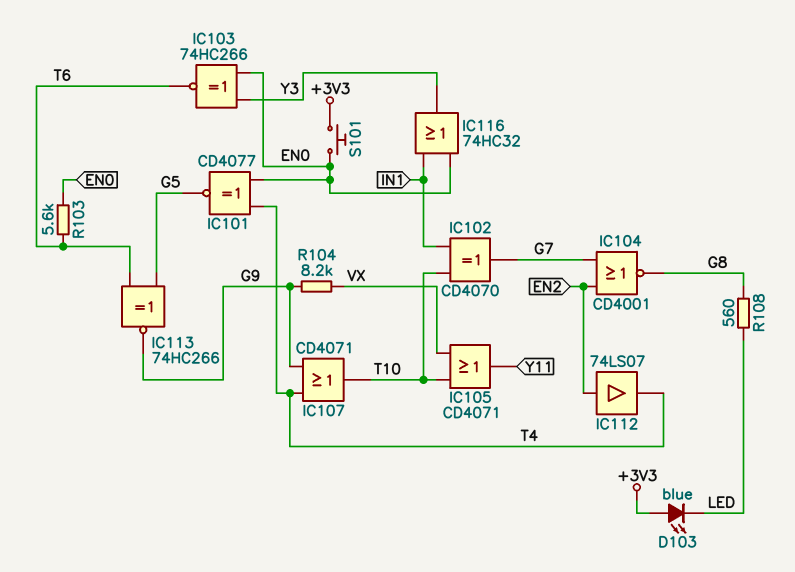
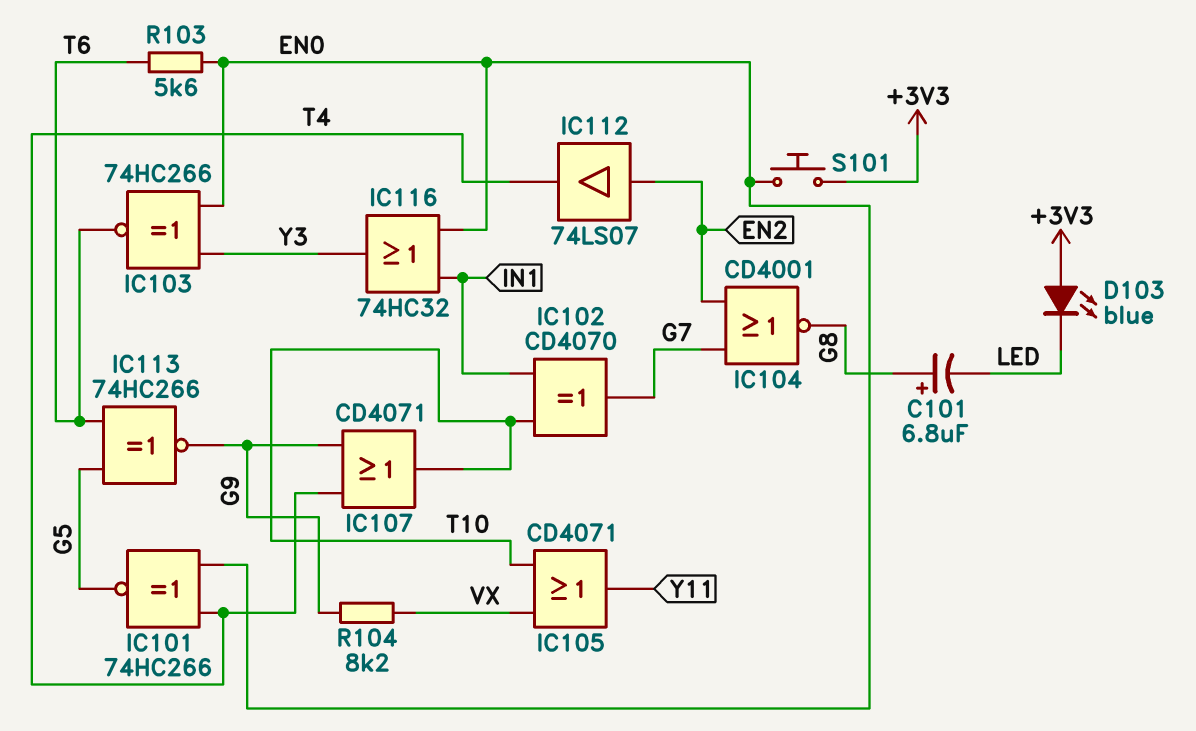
C101: none -> 6.8uF (plus G8, minus LED)
IC101: XNOR CD4077 (in EN0, in T4, out G5) -> XNOR 74HC266 (in EN0, in T4, out G5)
R108: 560 (G8, LED) -> none

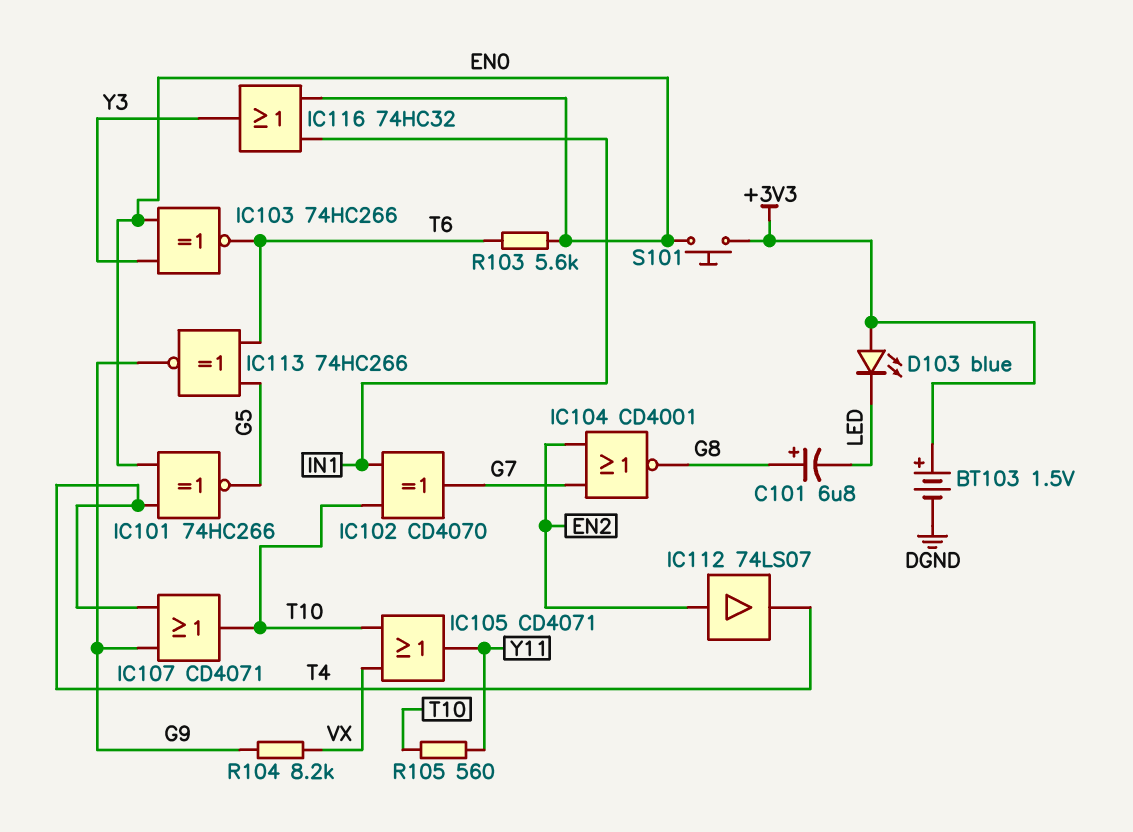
BT103: none -> 1.5V (plus +3V3, minus DGND)
R105: none -> 560 (T10, Y11)

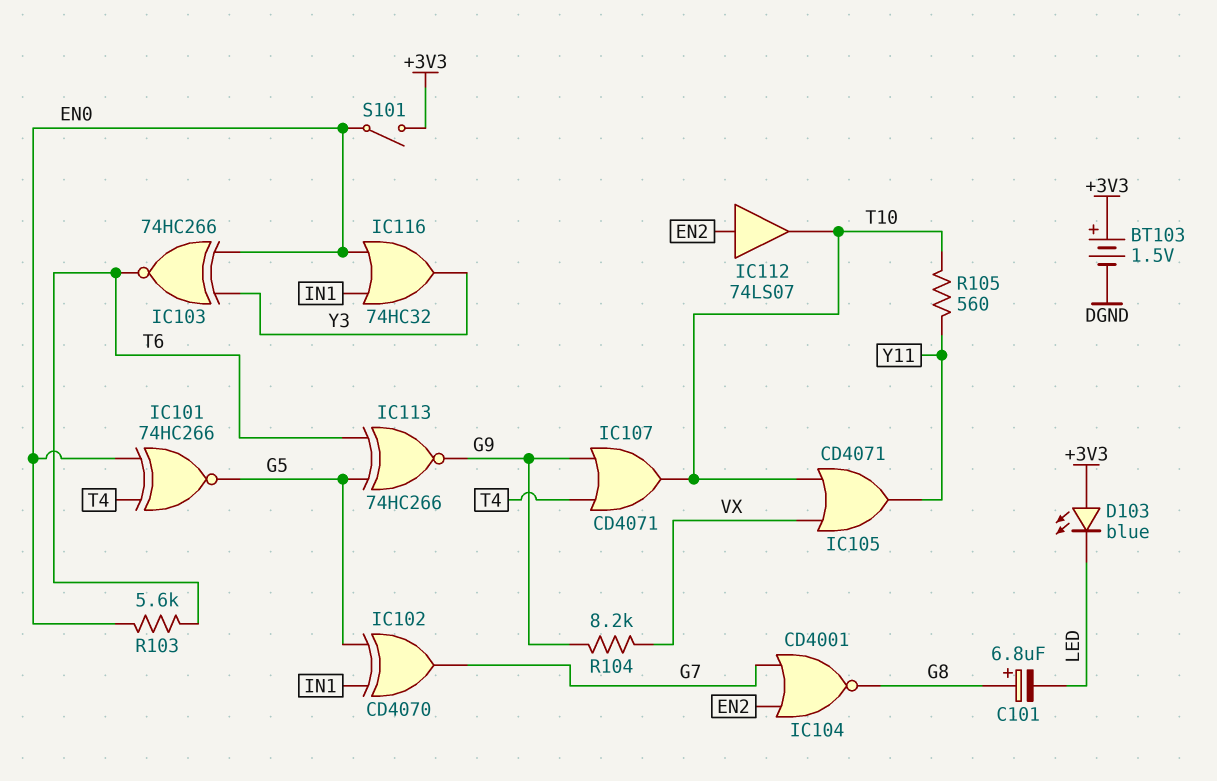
IC102: XOR CD4070 (in IN1, in T10, out G7) -> XOR CD4070 (in G5, in IN1, out G7)
IC112: buffer 74LS07 (in EN2, out T4) -> buffer 74LS07 (in EN2, out T10)
S101: button (+3V3, EN0) -> switch (+3V3, EN0)

